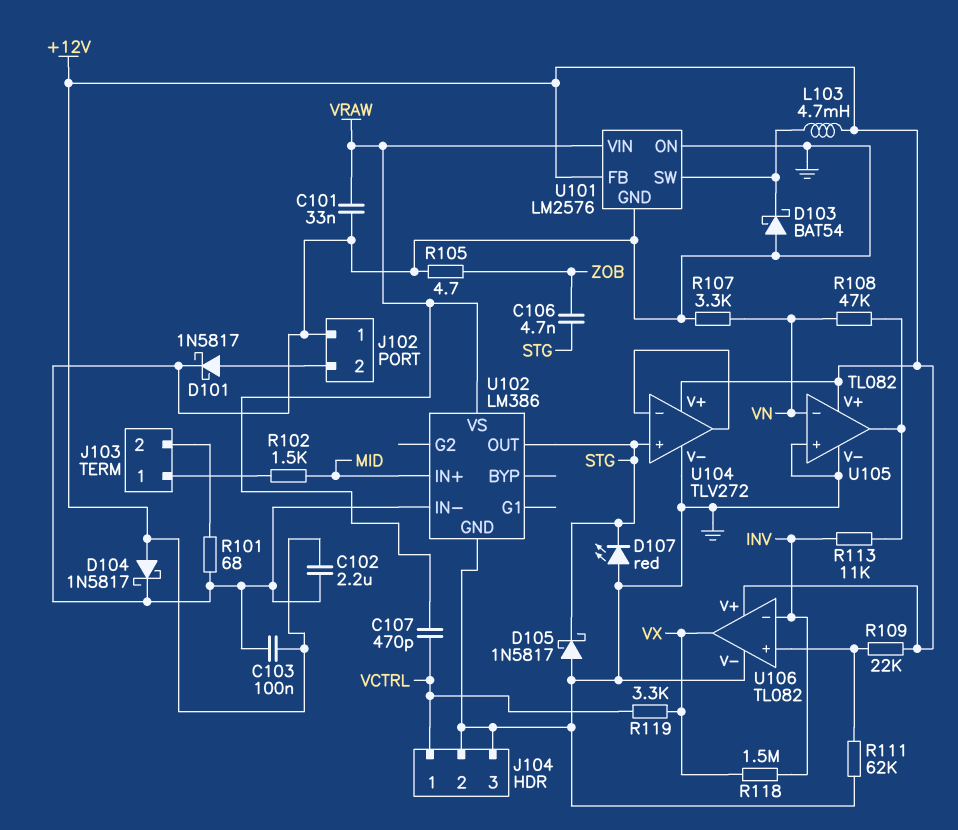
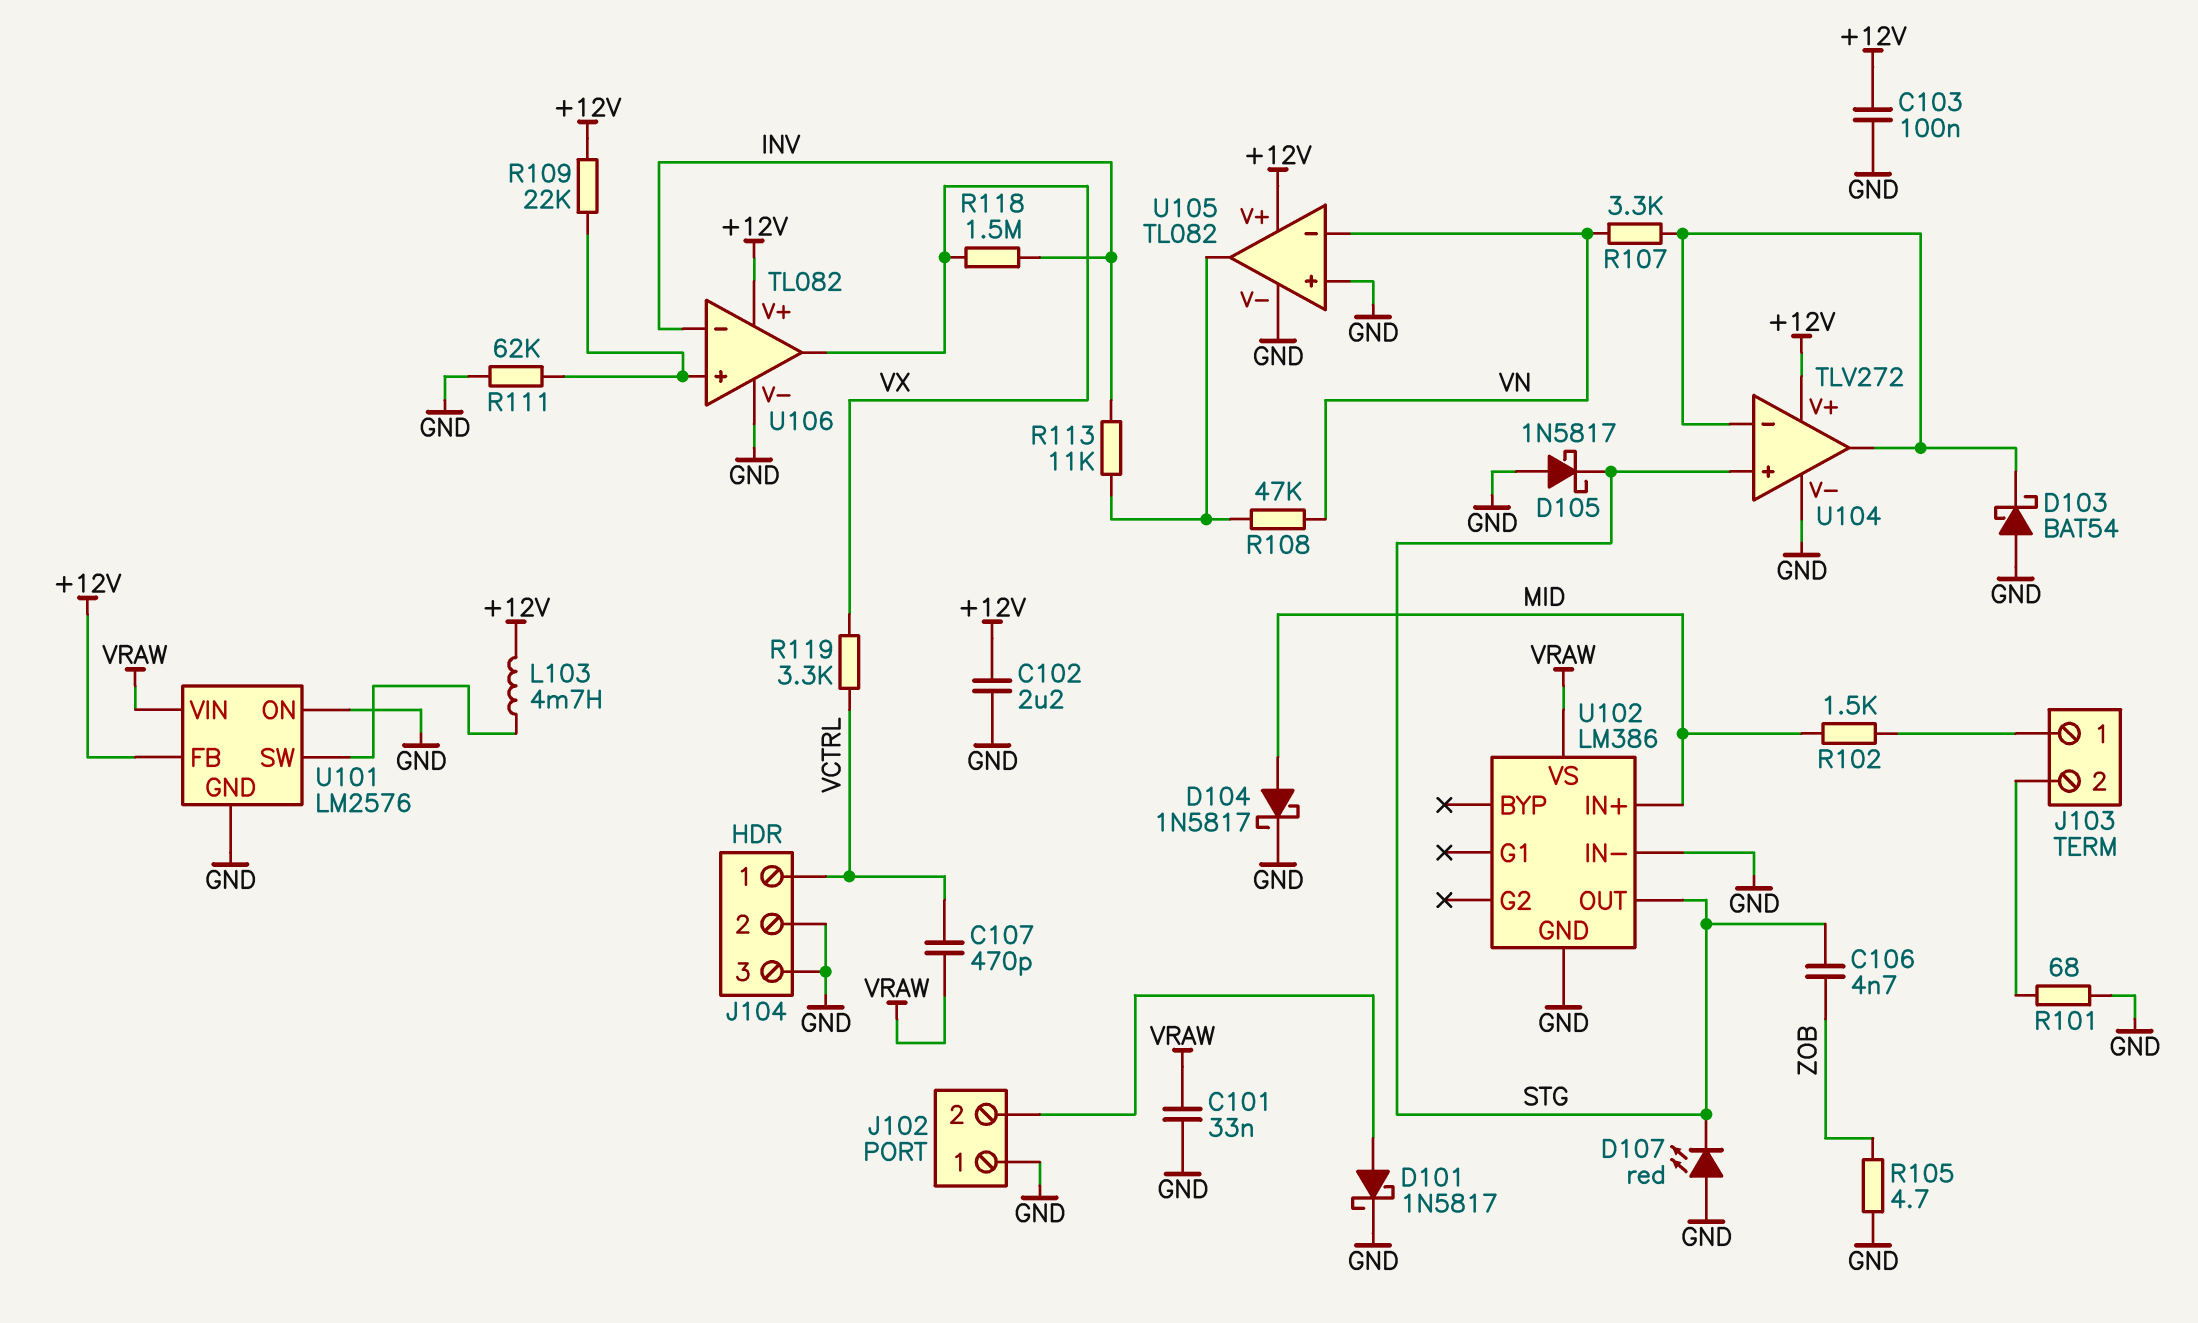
D103: schottky BAT54 (A GND, K U101/SW) -> schottky BAT54 (A GND, K U104/in-)
D104: schottky 1N5817 (A +12V, K GND) -> schottky 1N5817 (A MID, K GND)
R107: 3.3k (GND, VN) -> 3.3k (U104/in-, VN)

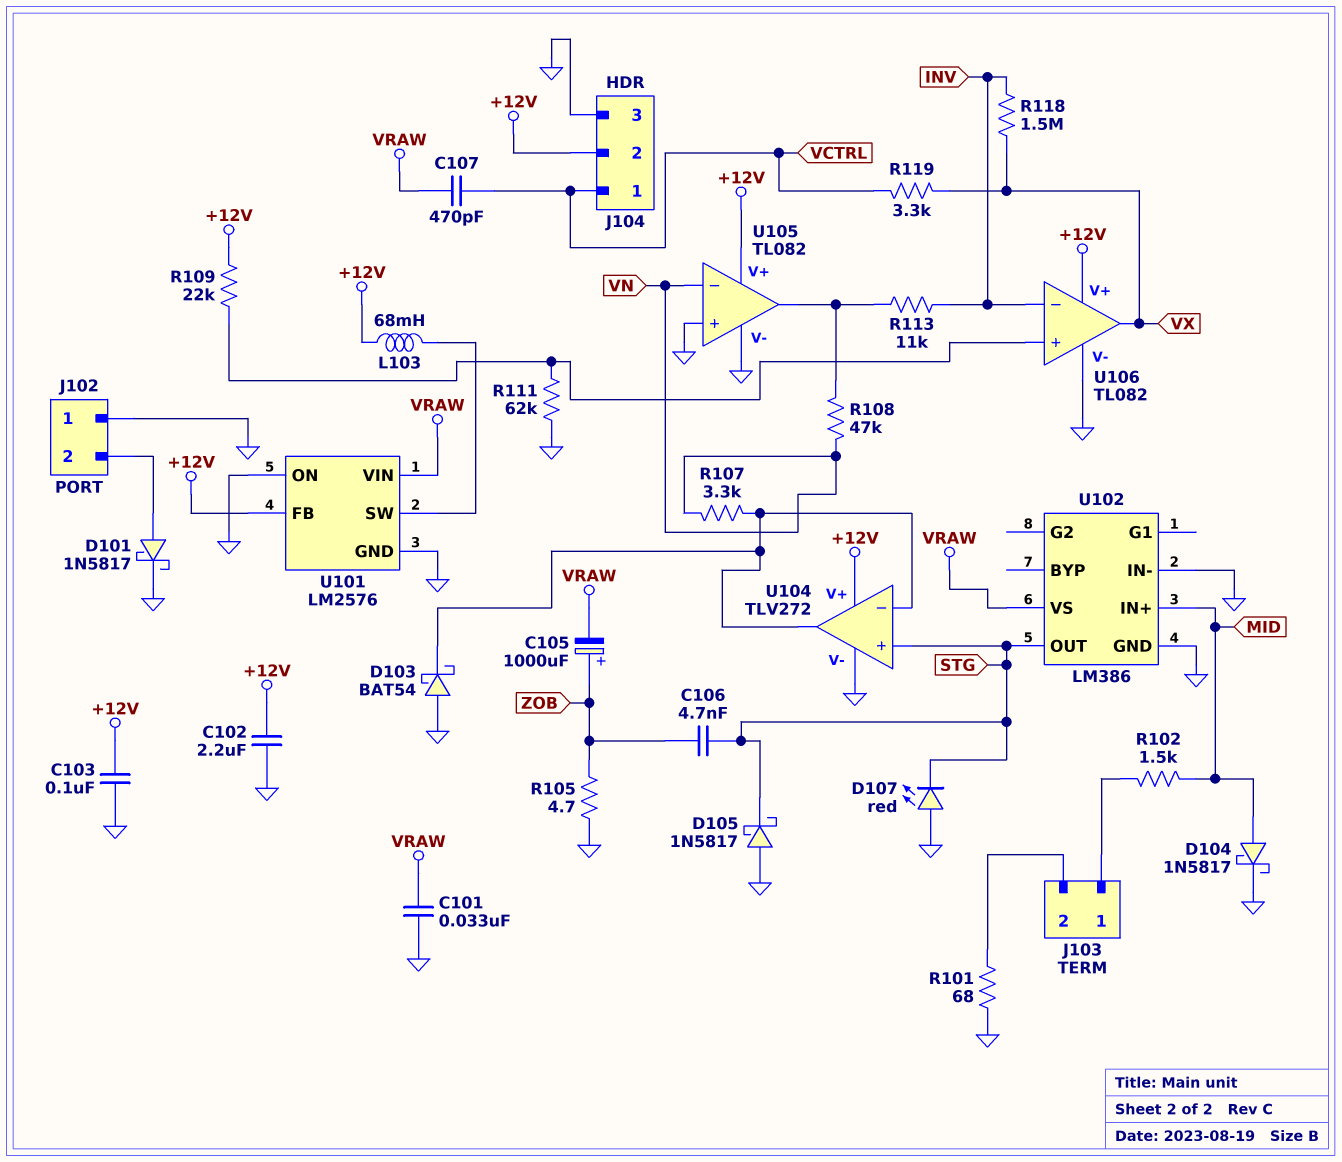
C105: none -> 1000uF (plus ZOB, minus VRAW)
J104 pin 2: GND -> +12V
L103: 4.7mH (+12V, U101/SW) -> 68mH (+12V, U101/SW)

